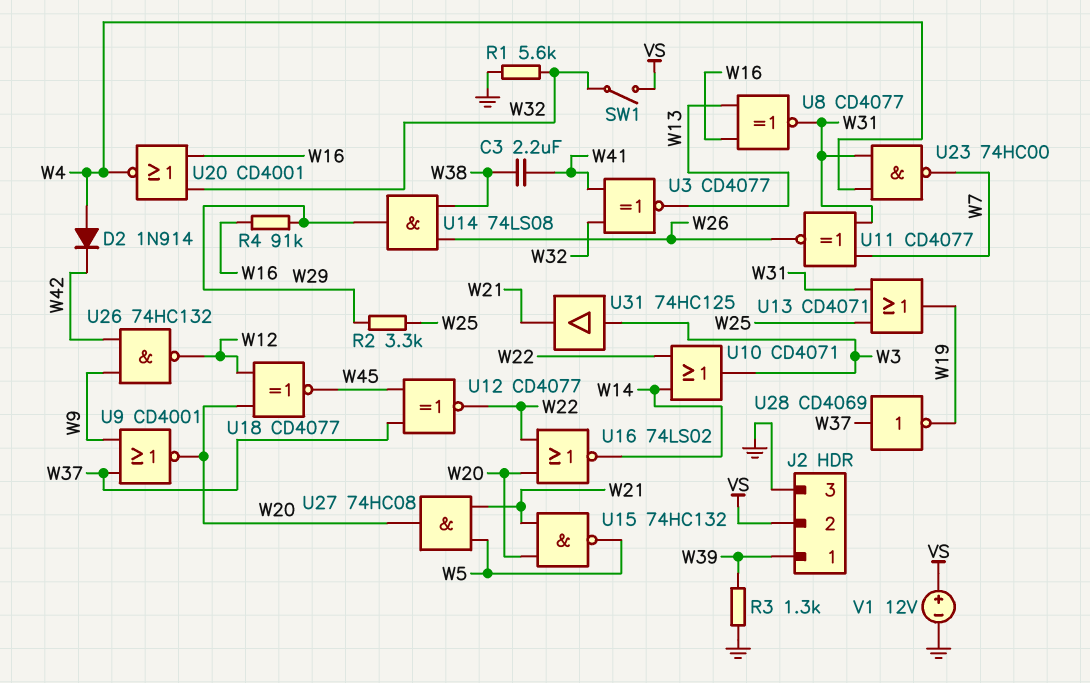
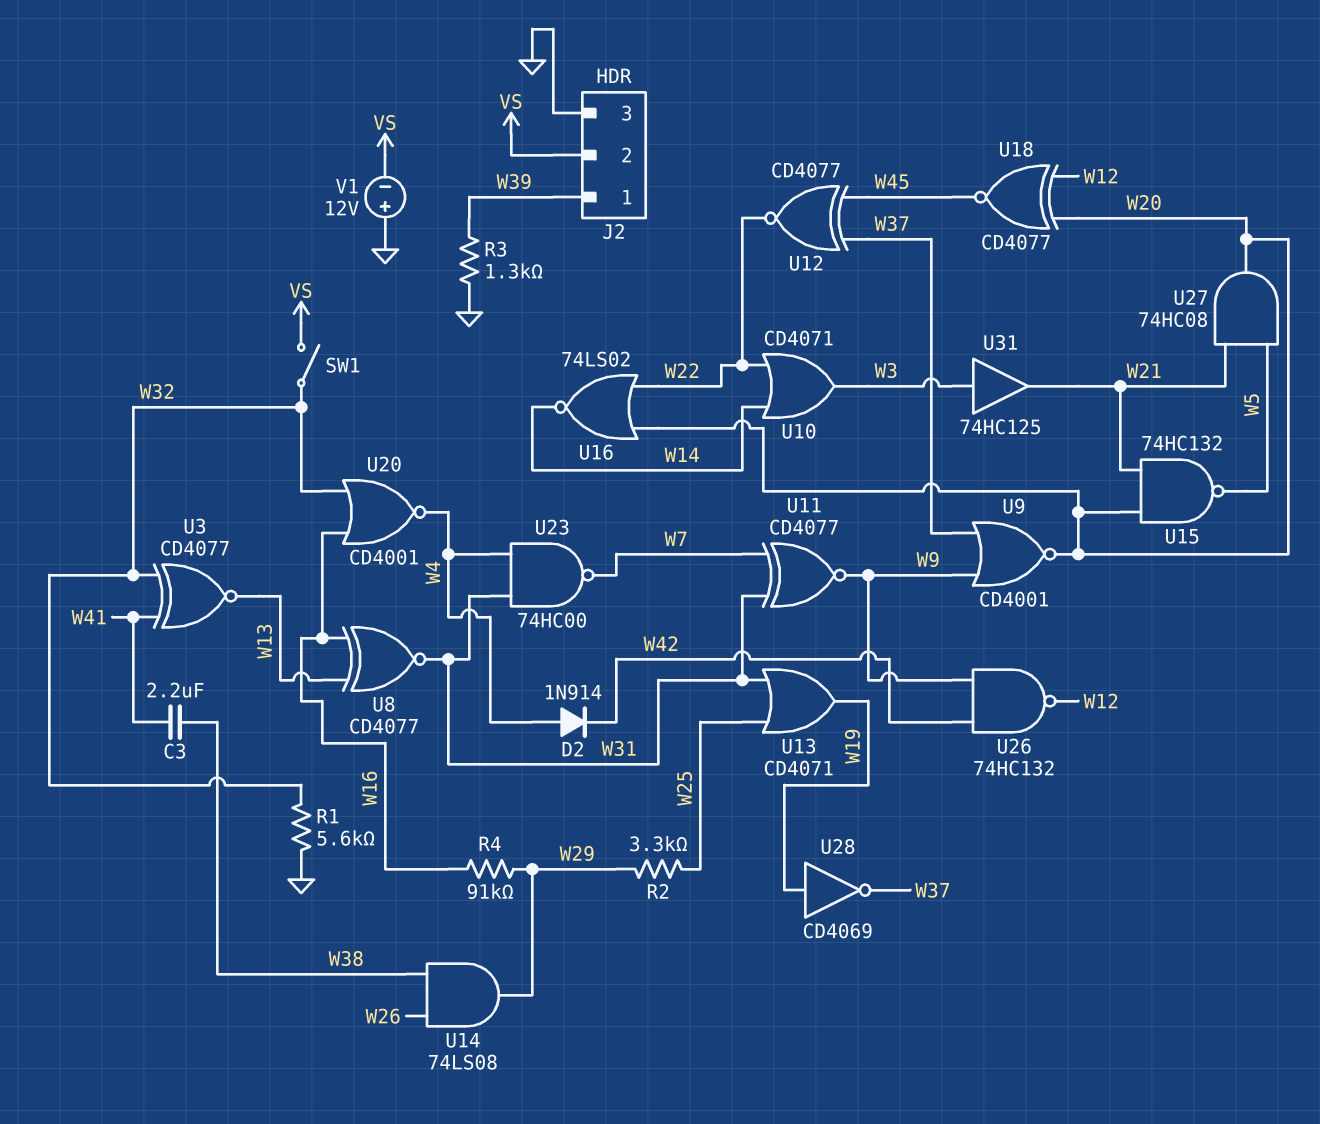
U11: XNOR CD4077 (in W7, in W31, out W26) -> XNOR CD4077 (in W7, in W31, out W9)
U28: NOT CD4069 (in W37, out W19) -> NOT CD4069 (in W19, out W37)
V1: 12V (plus VS, minus GND) -> 12V (plus GND, minus VS)

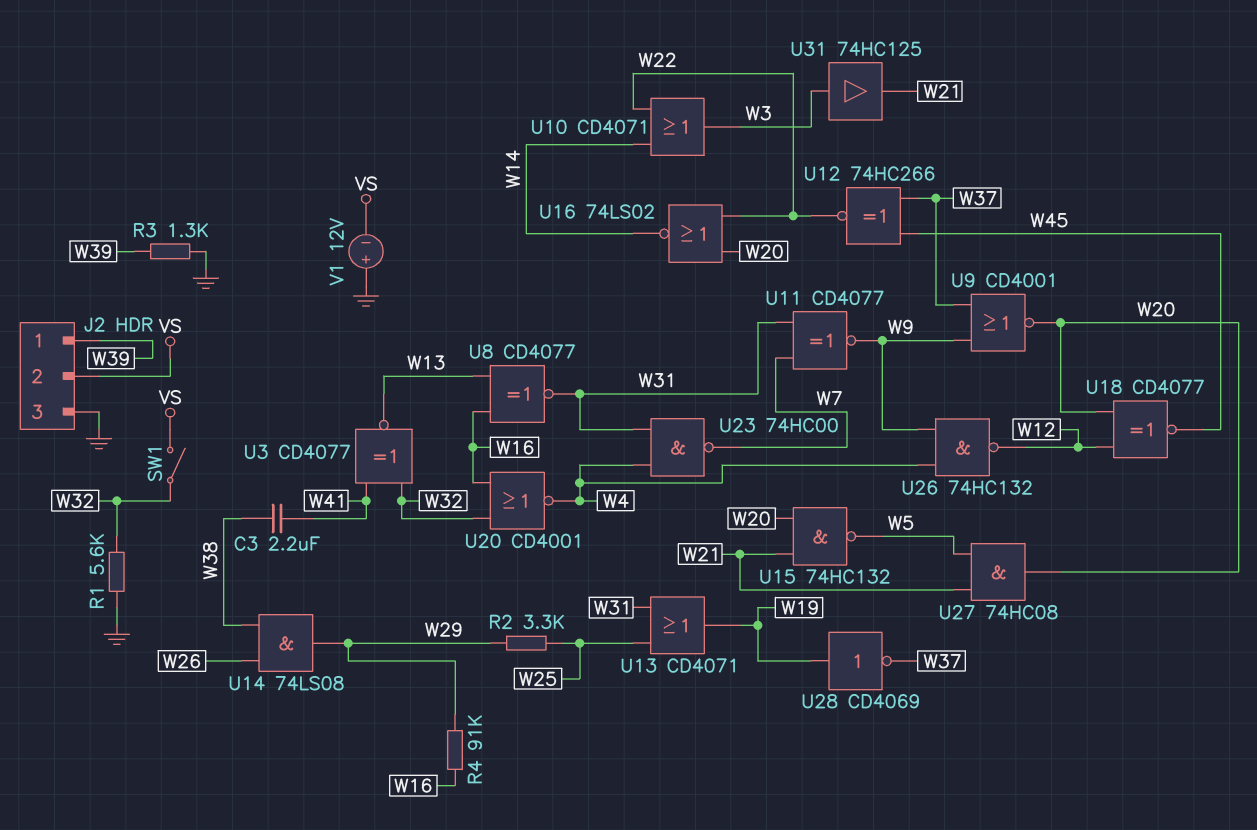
D2: diode 1N914 (A W4, K W42) -> none
U12: XNOR CD4077 (in W37, in W45, out W22) -> XNOR 74HC266 (in W37, in W45, out W22)
U26: NAND 74HC132 (in W9, in W42, out W12) -> NAND 74HC132 (in W4, in W9, out W12)

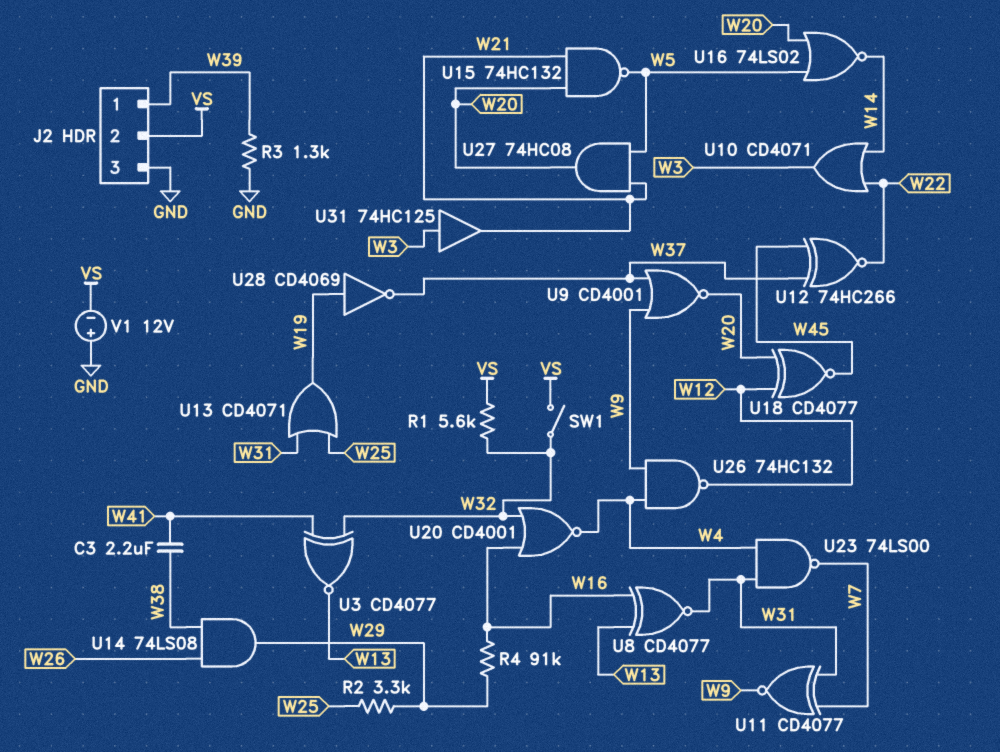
R1: 5.6k (GND, W32) -> 5.6k (VS, W32)
U16: NOR 74LS02 (in W20, in W22, out W14) -> NOR 74LS02 (in W5, in W20, out W14)
U23: NAND 74HC00 (in W4, in W31, out W7) -> NAND 74LS00 (in W4, in W31, out W7)

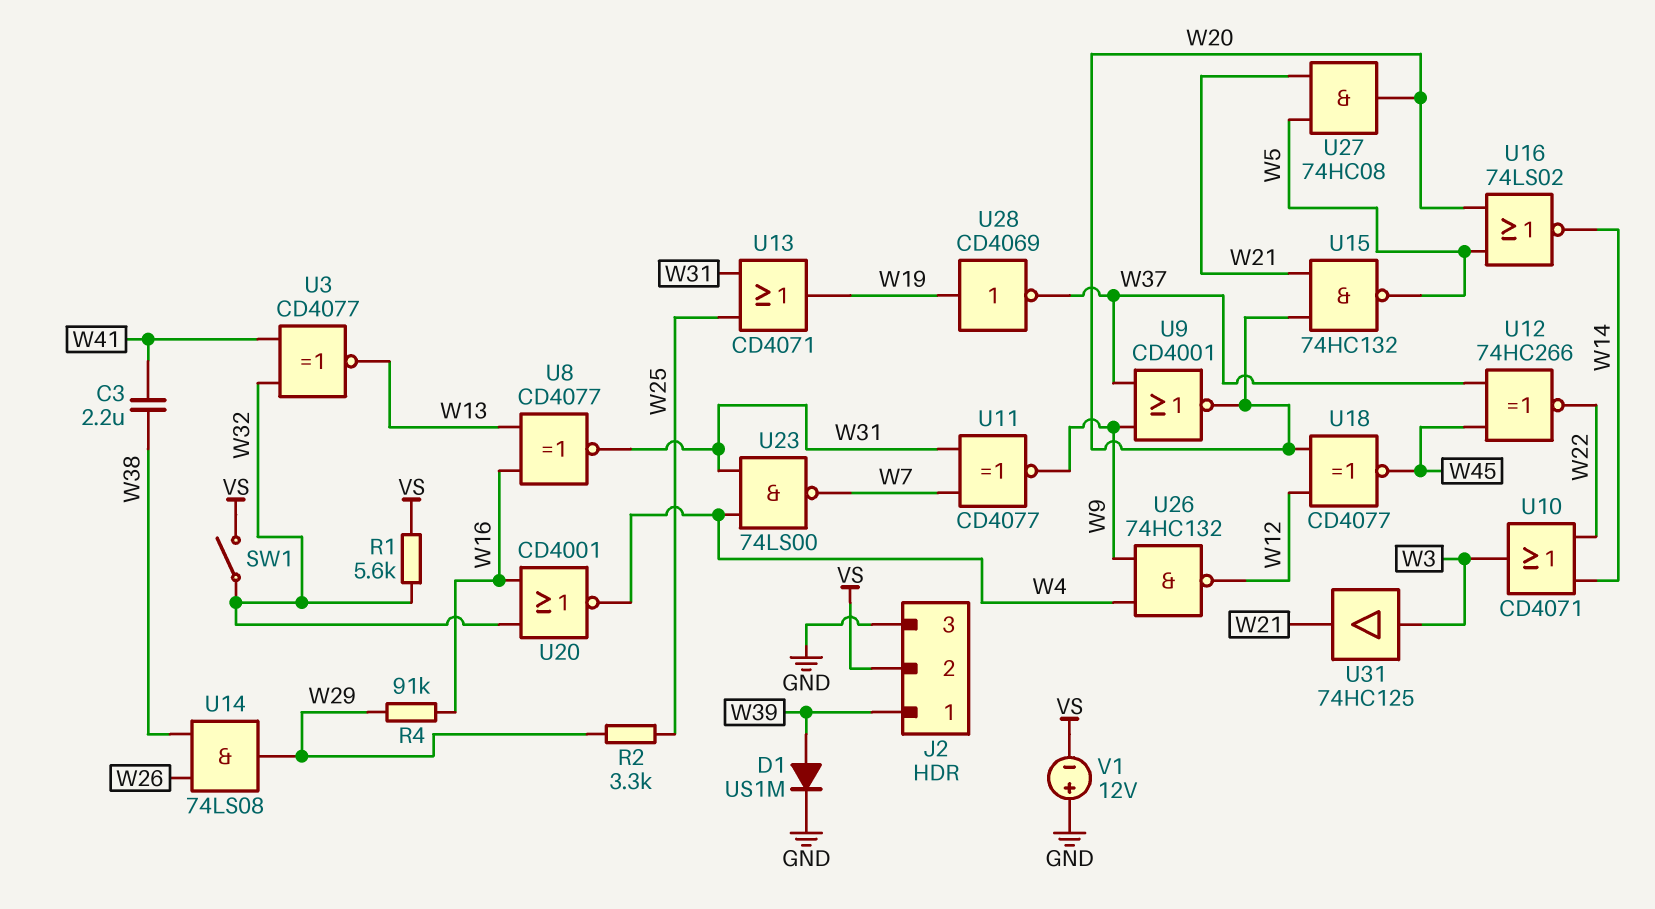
D1: none -> diode US1M (A W39, K GND)
R3: 1.3k (GND, W39) -> none

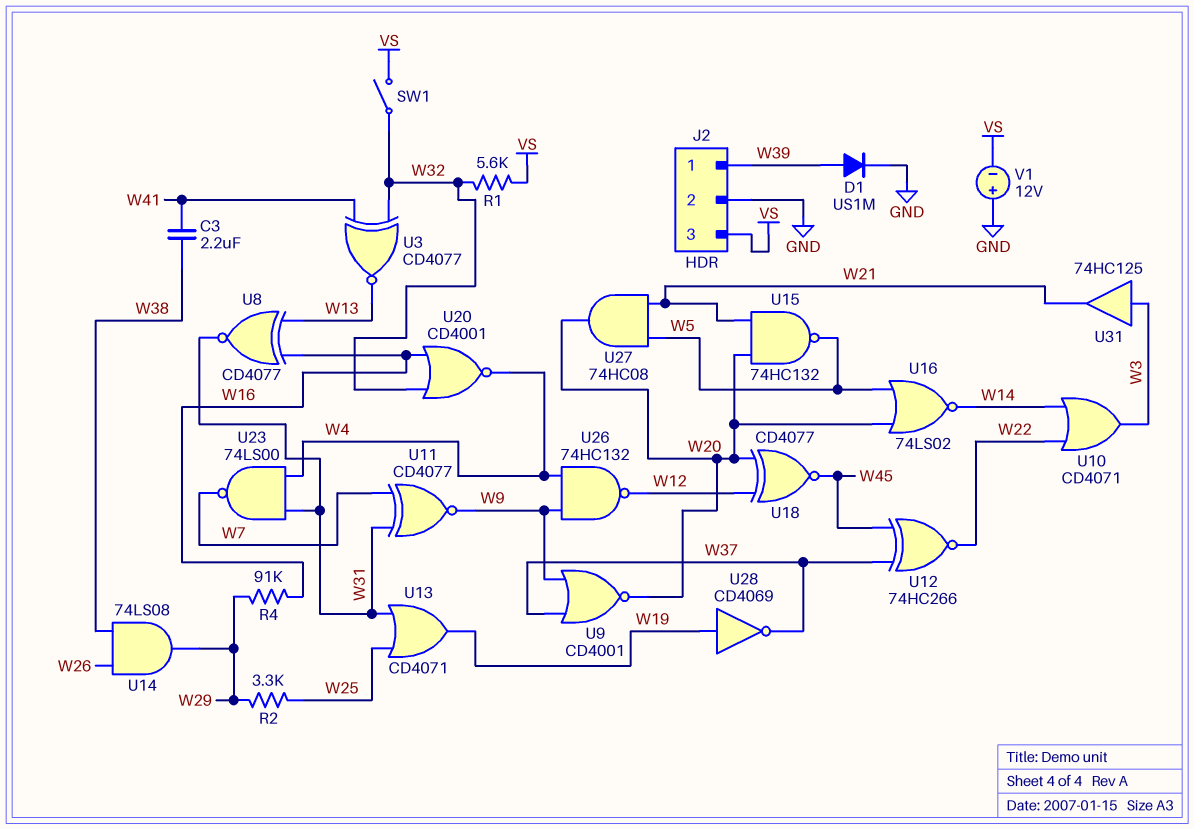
J2 pin 2: VS -> GND
J2 pin 3: GND -> VS

